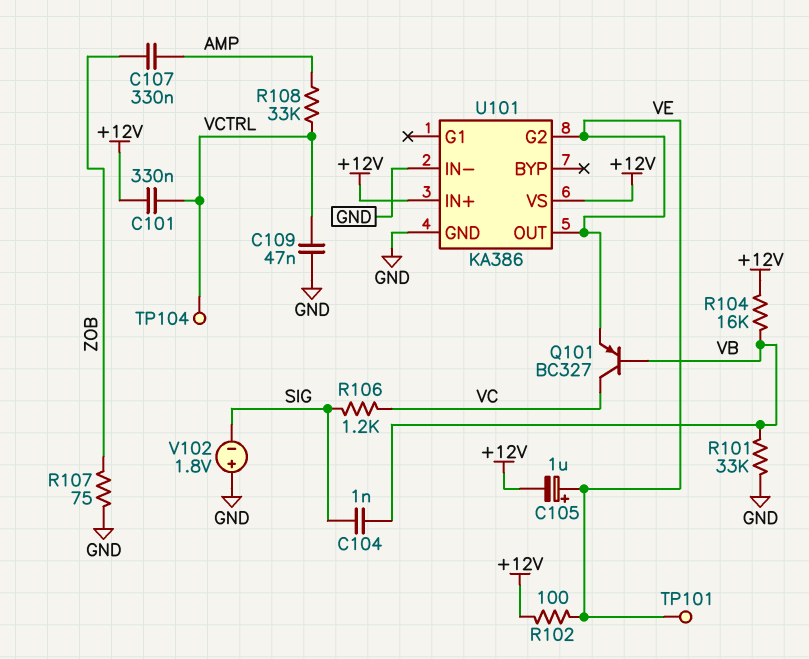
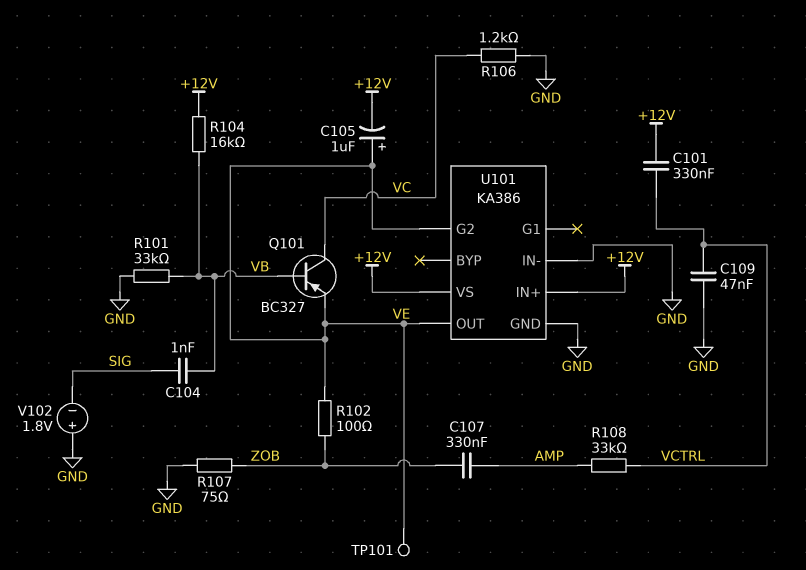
R102: 100 (+12V, VE) -> 100 (VE, ZOB)
R106: 1.2k (SIG, VC) -> 1.2k (GND, VC)
TP104: test point (VCTRL) -> none

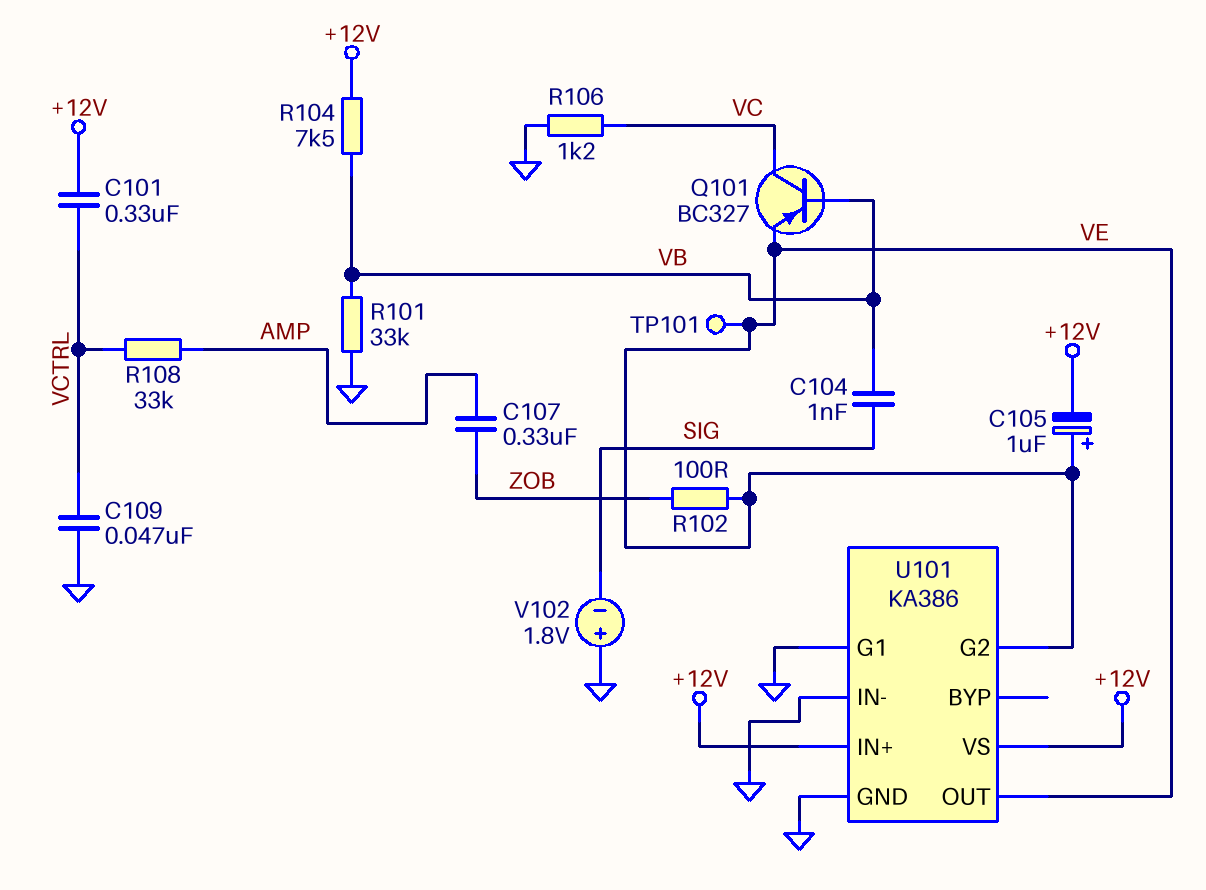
R104: 16k (+12V, VB) -> 7.5k (+12V, VB)
R107: 75 (GND, ZOB) -> none
U101 pin G1: none -> GND

